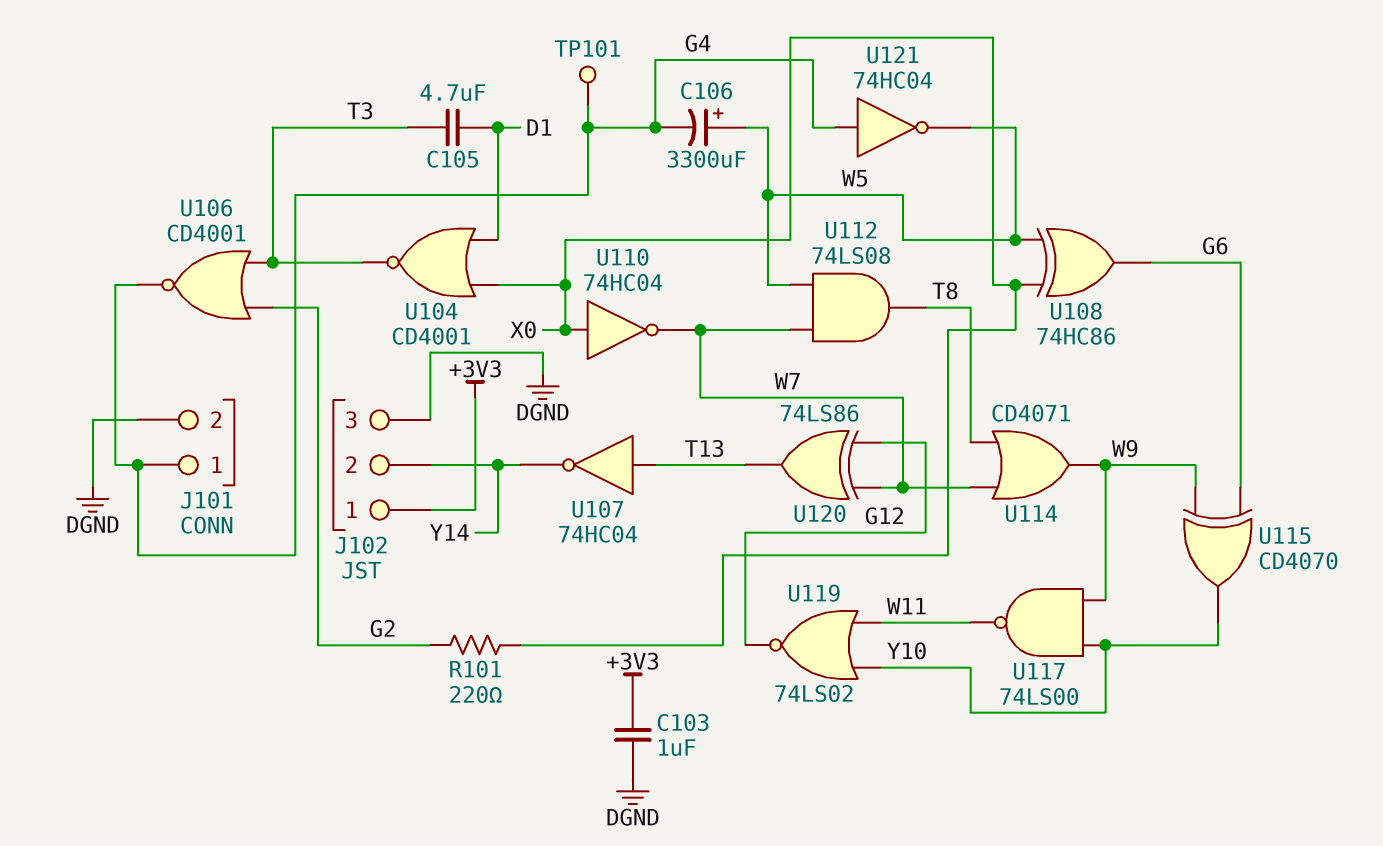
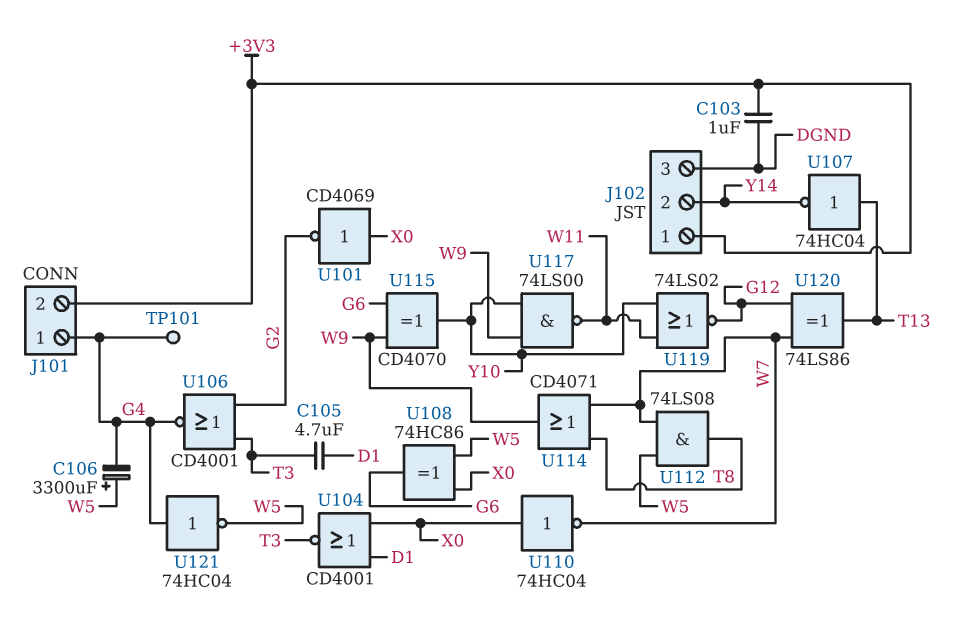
J101 pin 2: DGND -> +3V3
R101: 220 (G2, X0) -> none
U101: none -> NOT CD4069 (in X0, out G2)

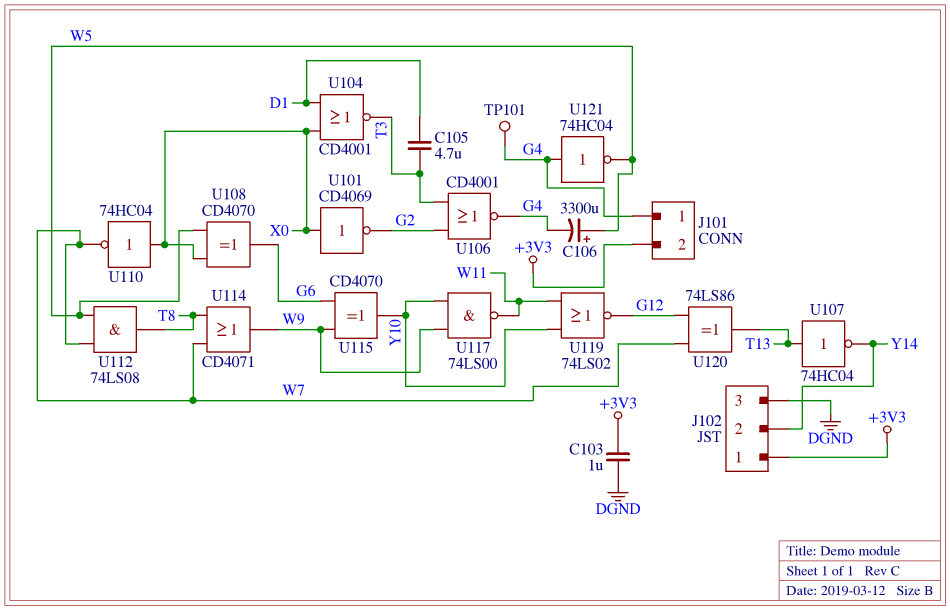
U108: XOR 74HC86 (in W5, in X0, out G6) -> XOR CD4070 (in W5, in X0, out G6)

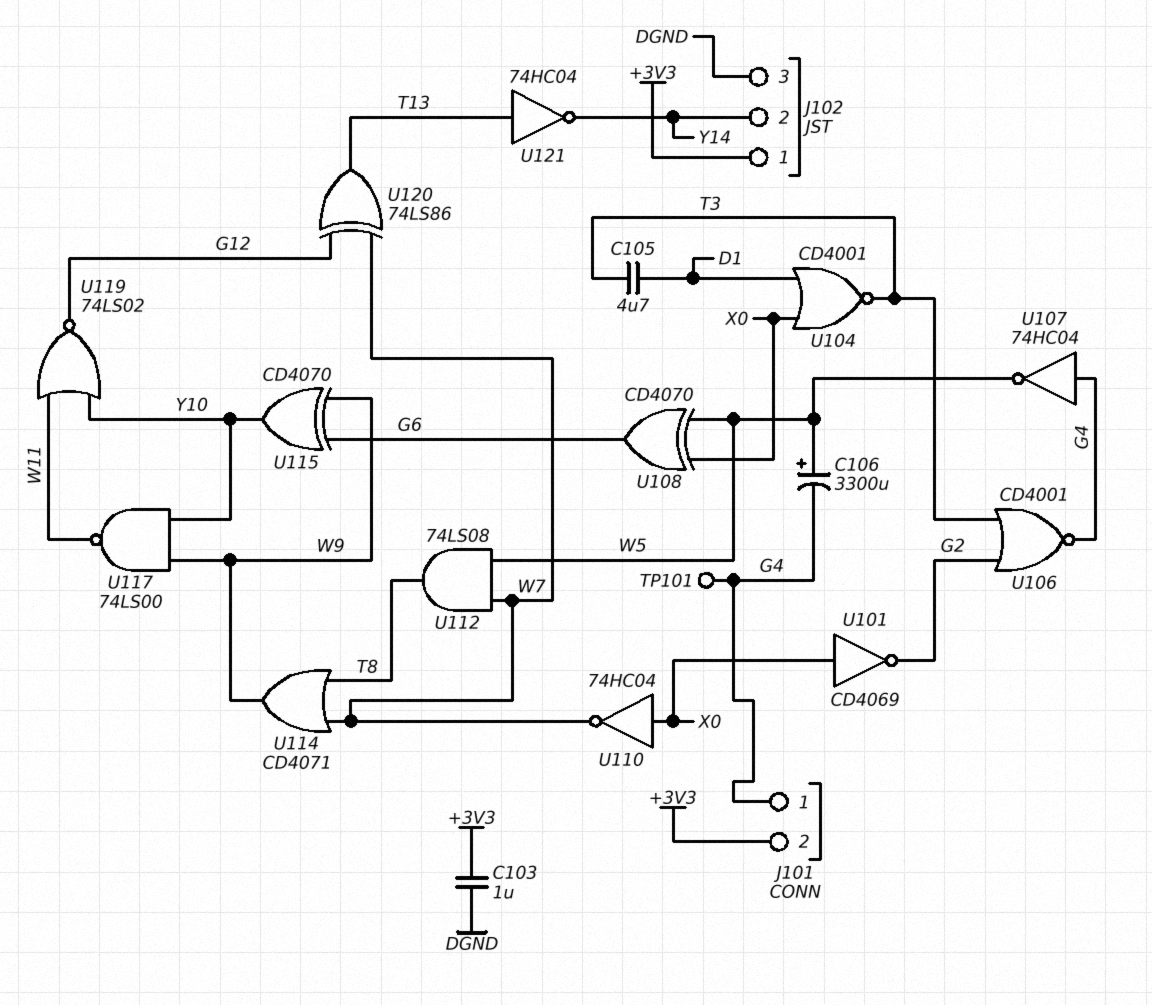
U107: NOT 74HC04 (in T13, out Y14) -> NOT 74HC04 (in G4, out W5)
U121: NOT 74HC04 (in G4, out W5) -> NOT 74HC04 (in T13, out Y14)

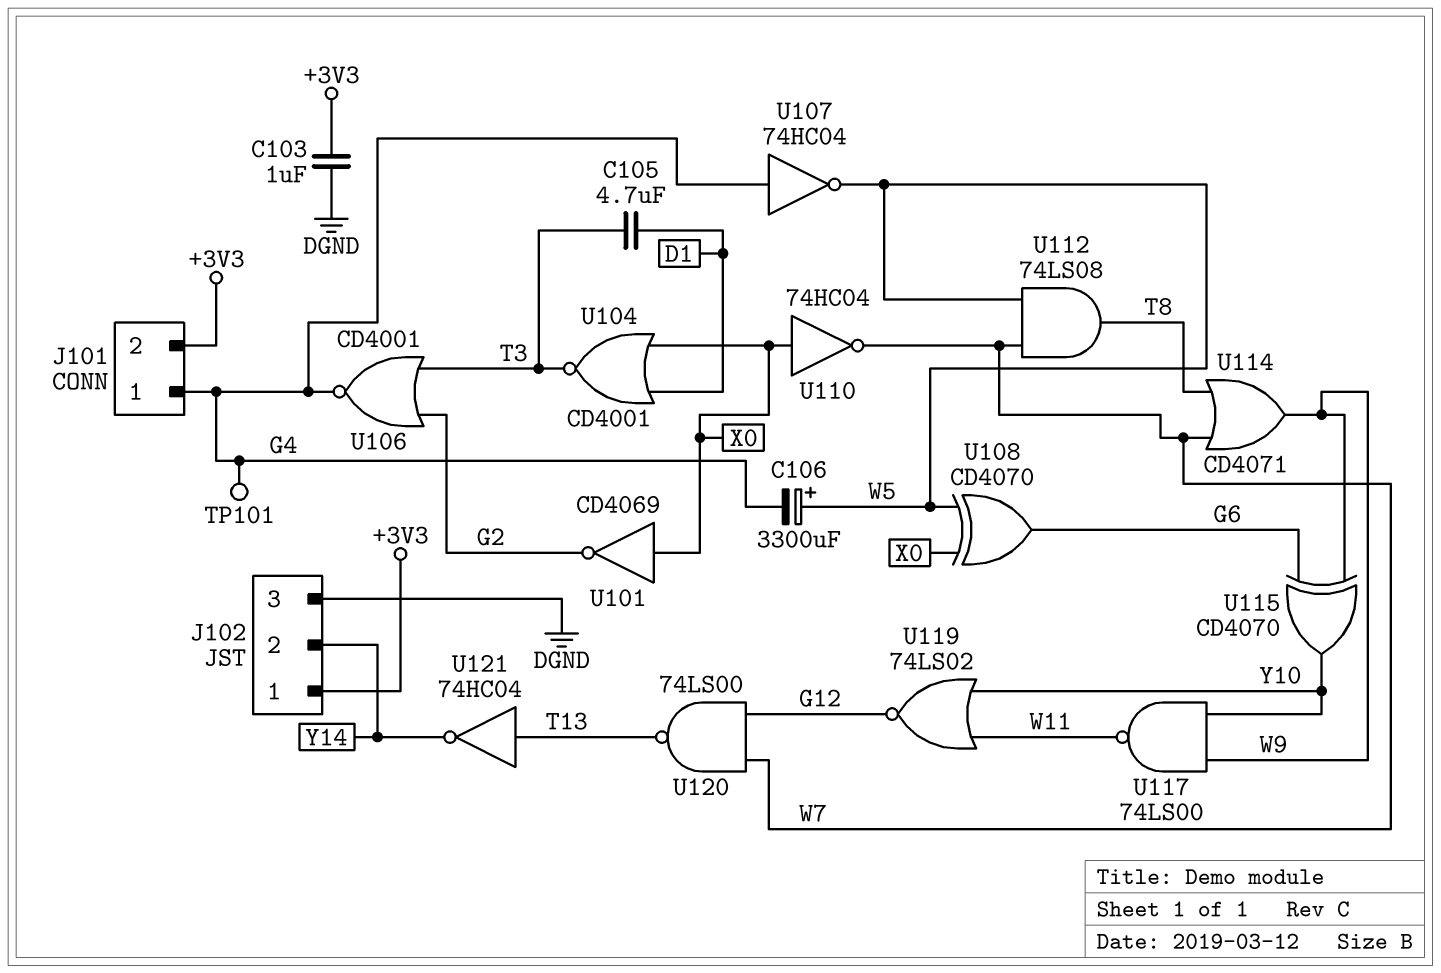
U120: XOR 74LS86 (in G12, in W7, out T13) -> NAND 74LS00 (in G12, in W7, out T13)

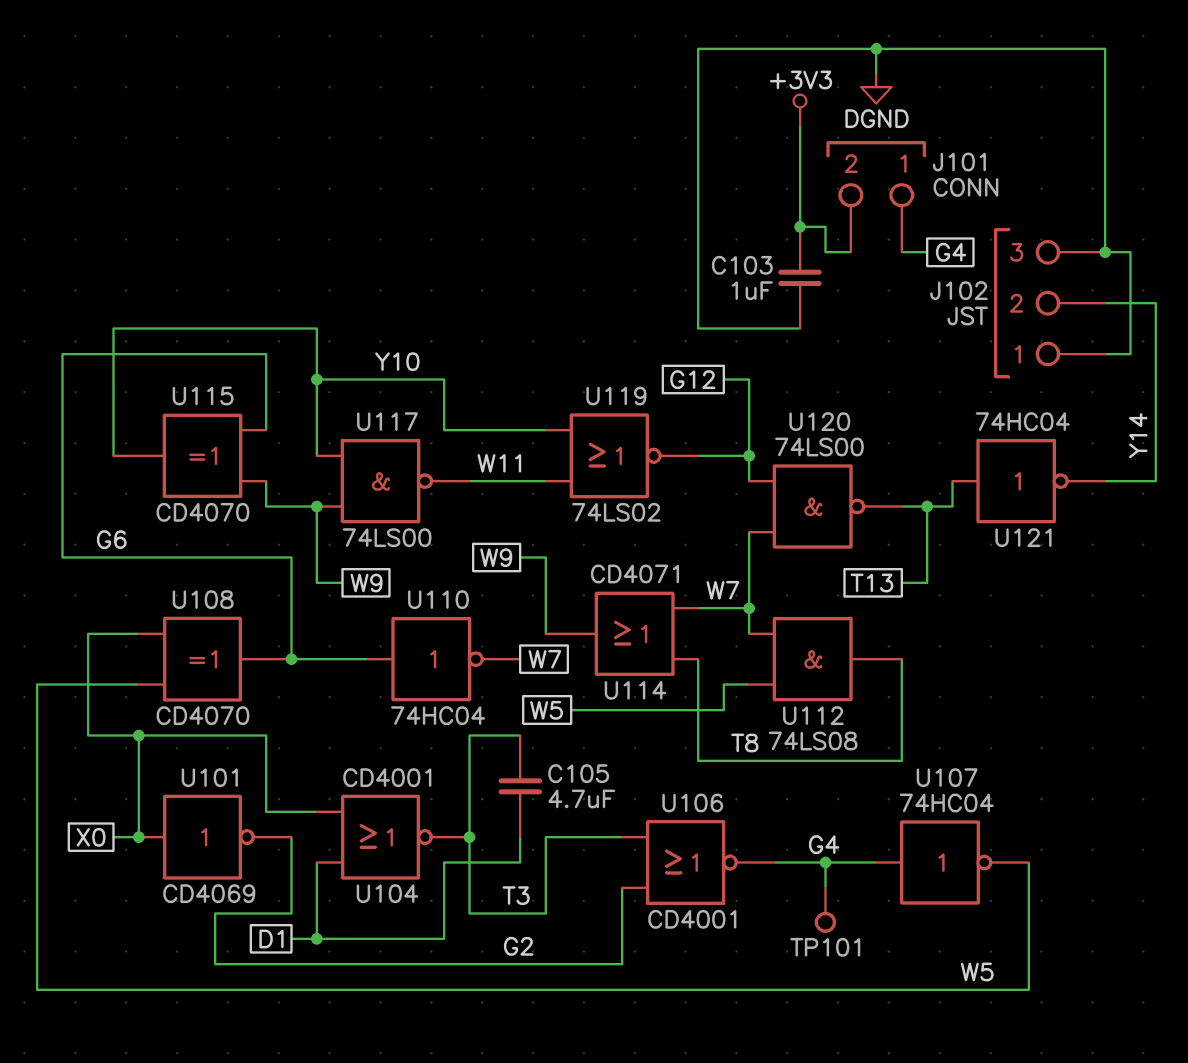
C106: 3300uF (plus W5, minus G4) -> none
J102 pin 1: +3V3 -> DGND
U110: NOT 74HC04 (in X0, out W7) -> NOT 74HC04 (in G6, out W7)

